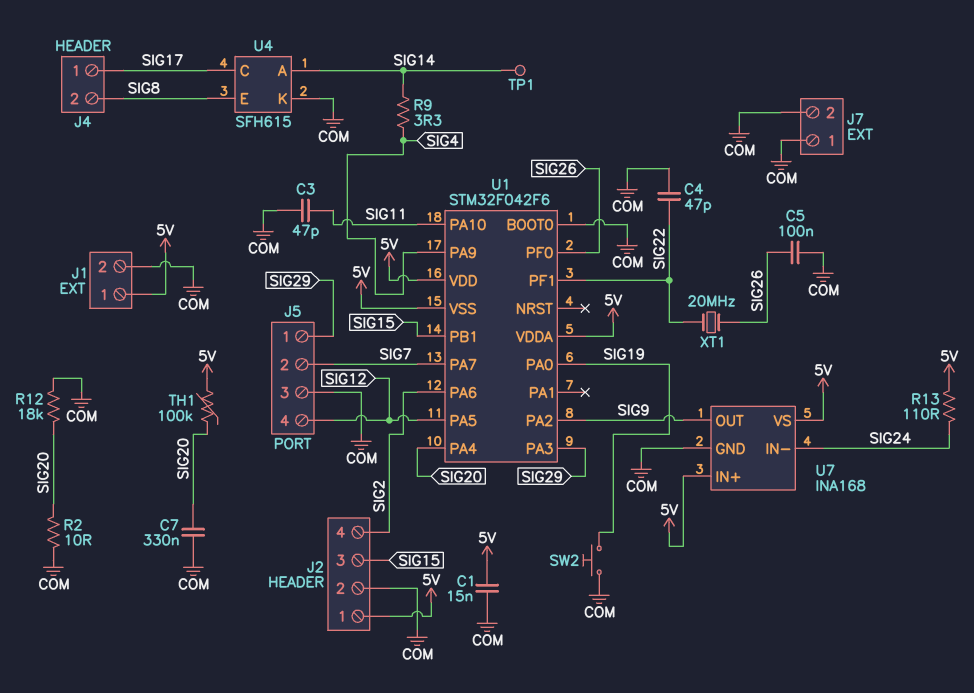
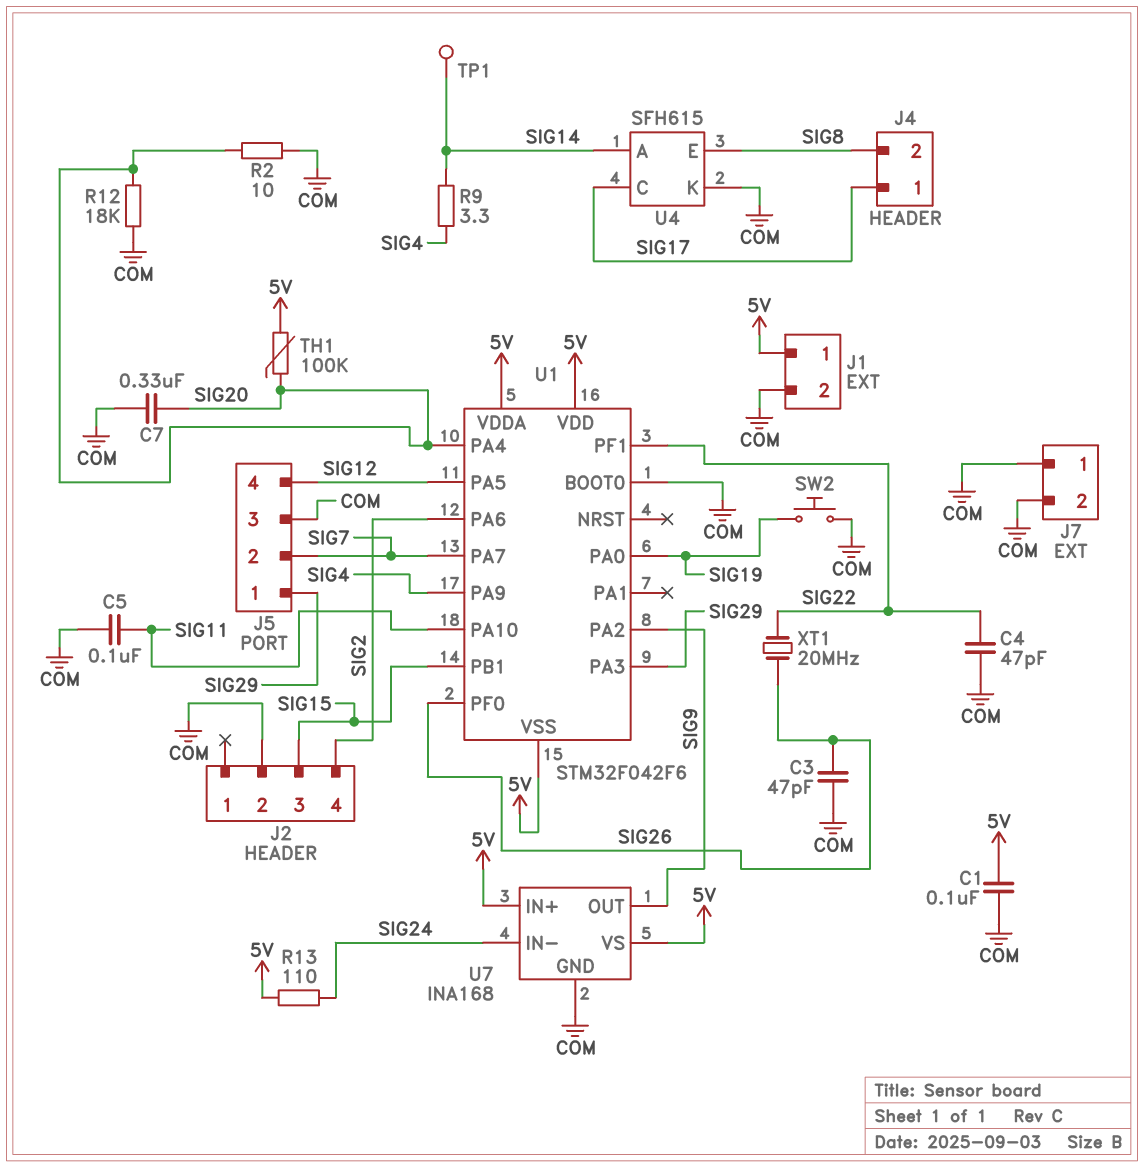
C1: 15nF (5V, COM) -> 100nF (5V, COM)
C3: 47pF (COM, SIG11) -> 47pF (COM, SIG26)
C5: 100nF (COM, SIG26) -> 100nF (COM, SIG11)
J2 pin 1: 5V -> none

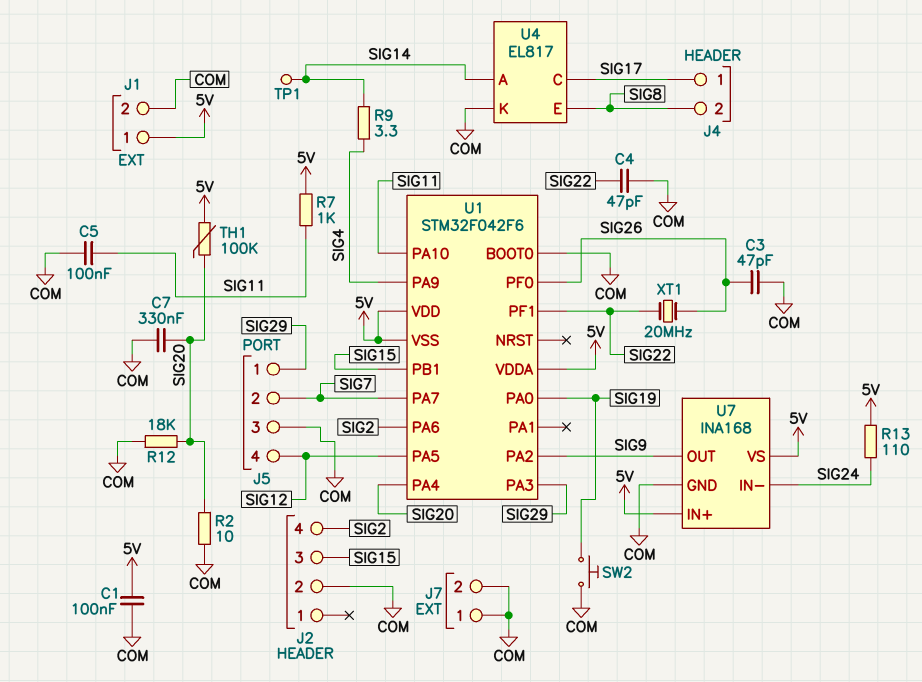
R7: none -> 1k (5V, SIG11)
U4: SFH615 -> EL817

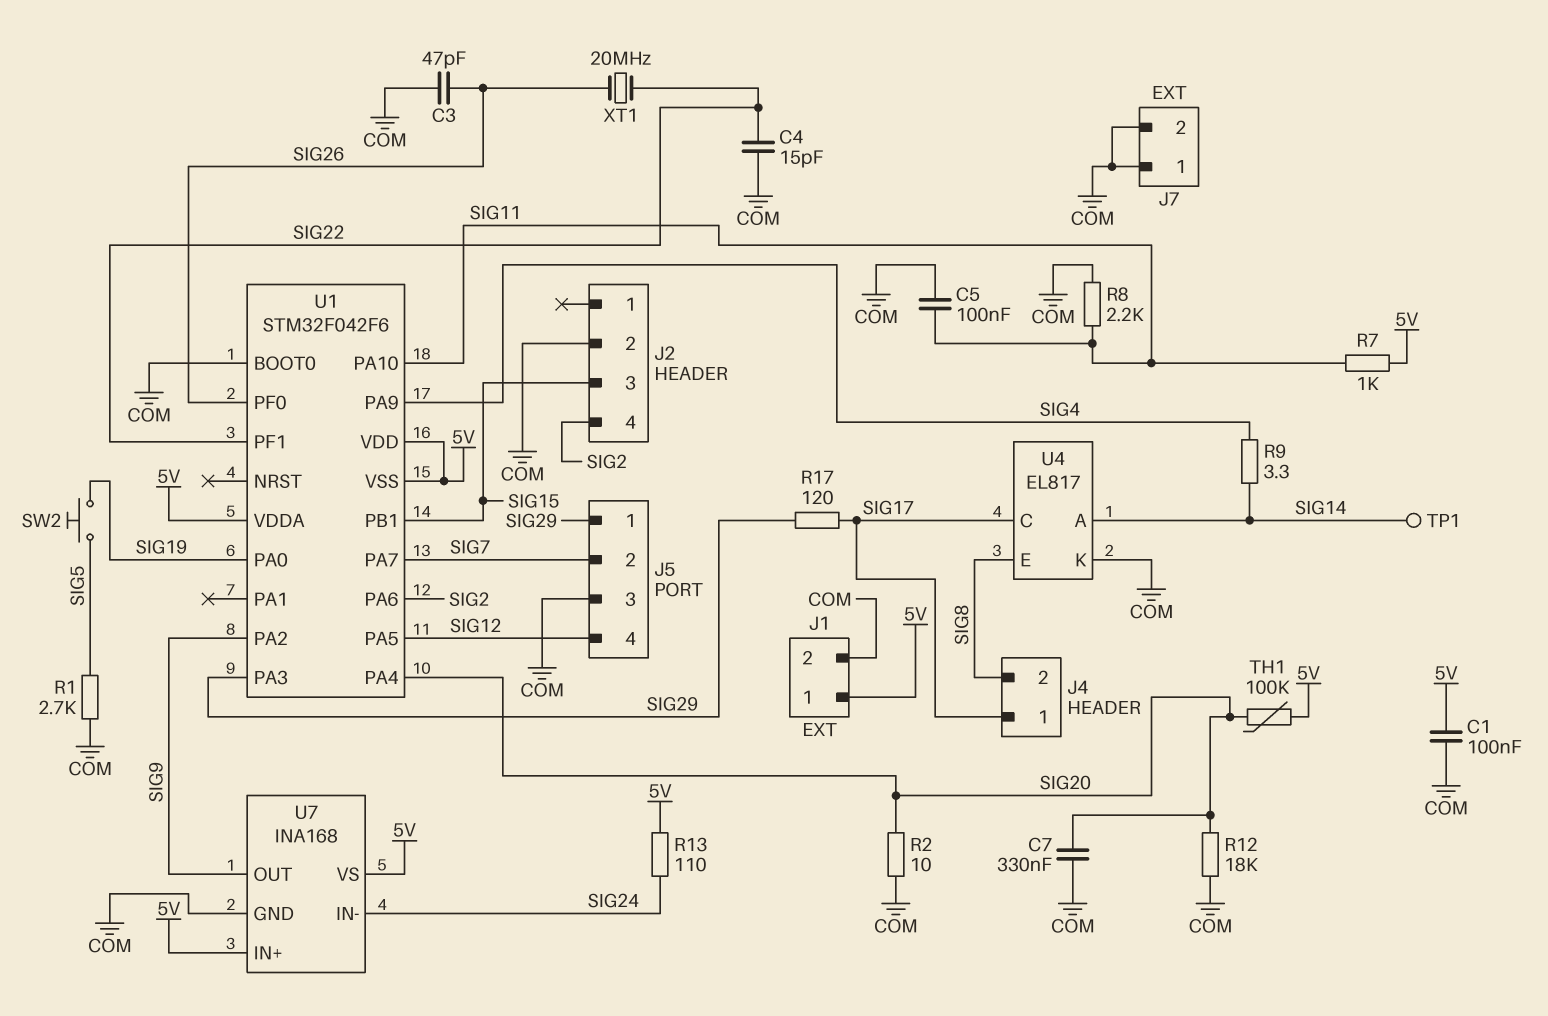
C4: 47pF (COM, SIG22) -> 15pF (COM, SIG22)
R1: none -> 2.7k (COM, SIG5)
R8: none -> 2.2k (COM, SIG11)
R17: none -> 120 (SIG17, SIG29)
SW2: button (COM, SIG19) -> button (SIG5, SIG19)

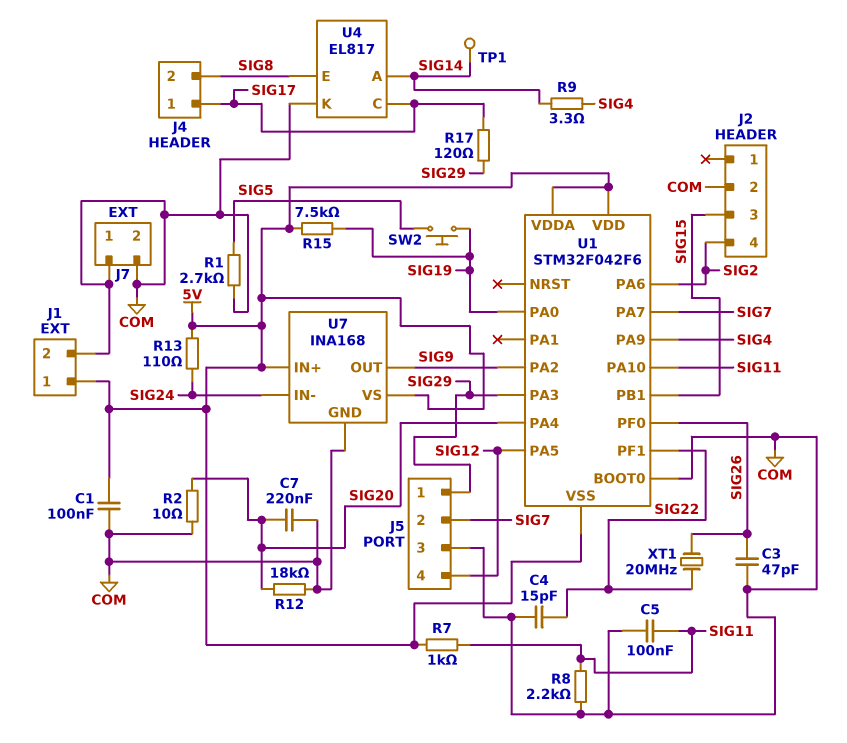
C7: 330nF (COM, SIG20) -> 220nF (COM, SIG20)
R15: none -> 7.5k (5V, SIG19)
TH1: 100k (5V, SIG20) -> none

